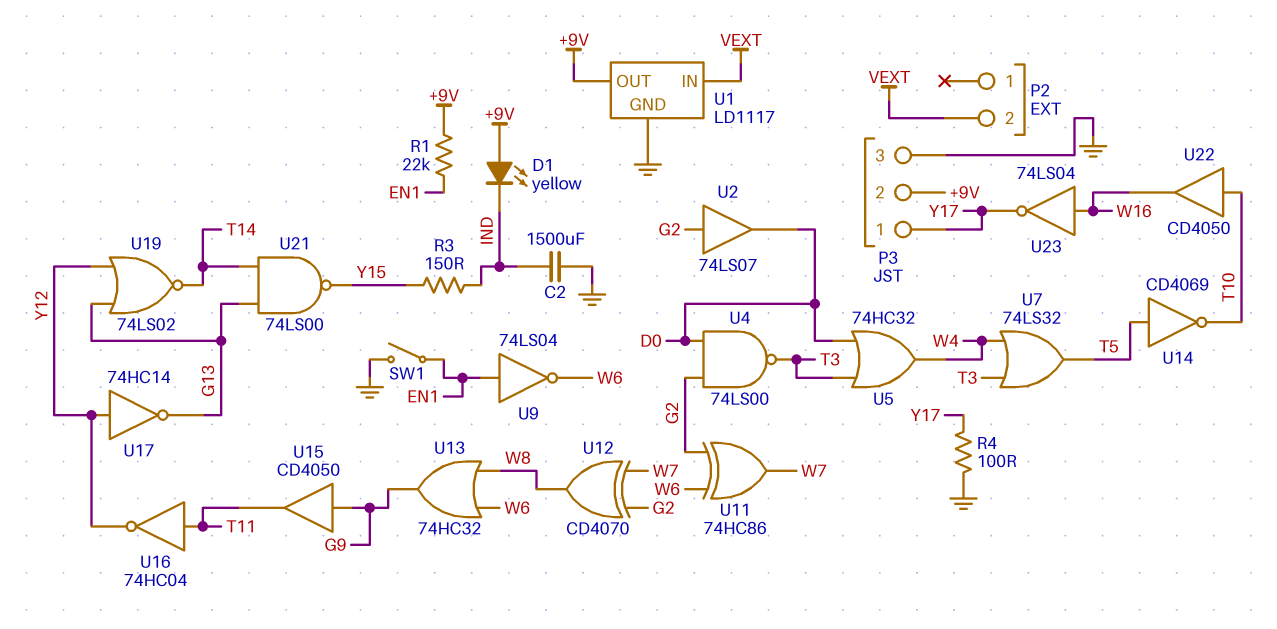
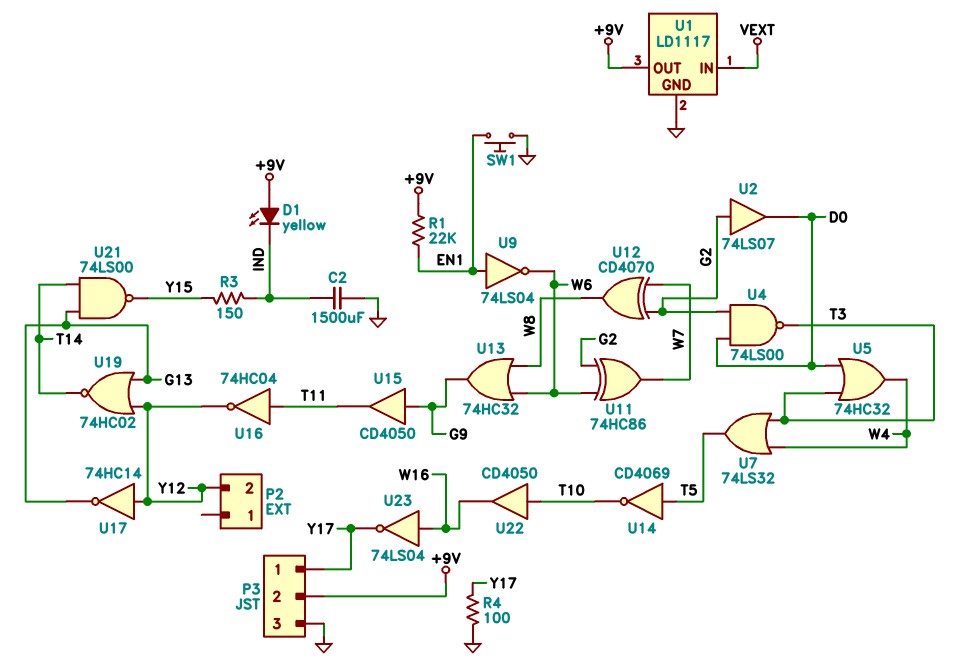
P2 pin 2: VEXT -> Y12
SW1: switch (EN1, GND) -> button (EN1, GND)
U19: NOR 74LS02 (in G13, in Y12, out T14) -> NOR 74HC02 (in G13, in Y12, out T14)

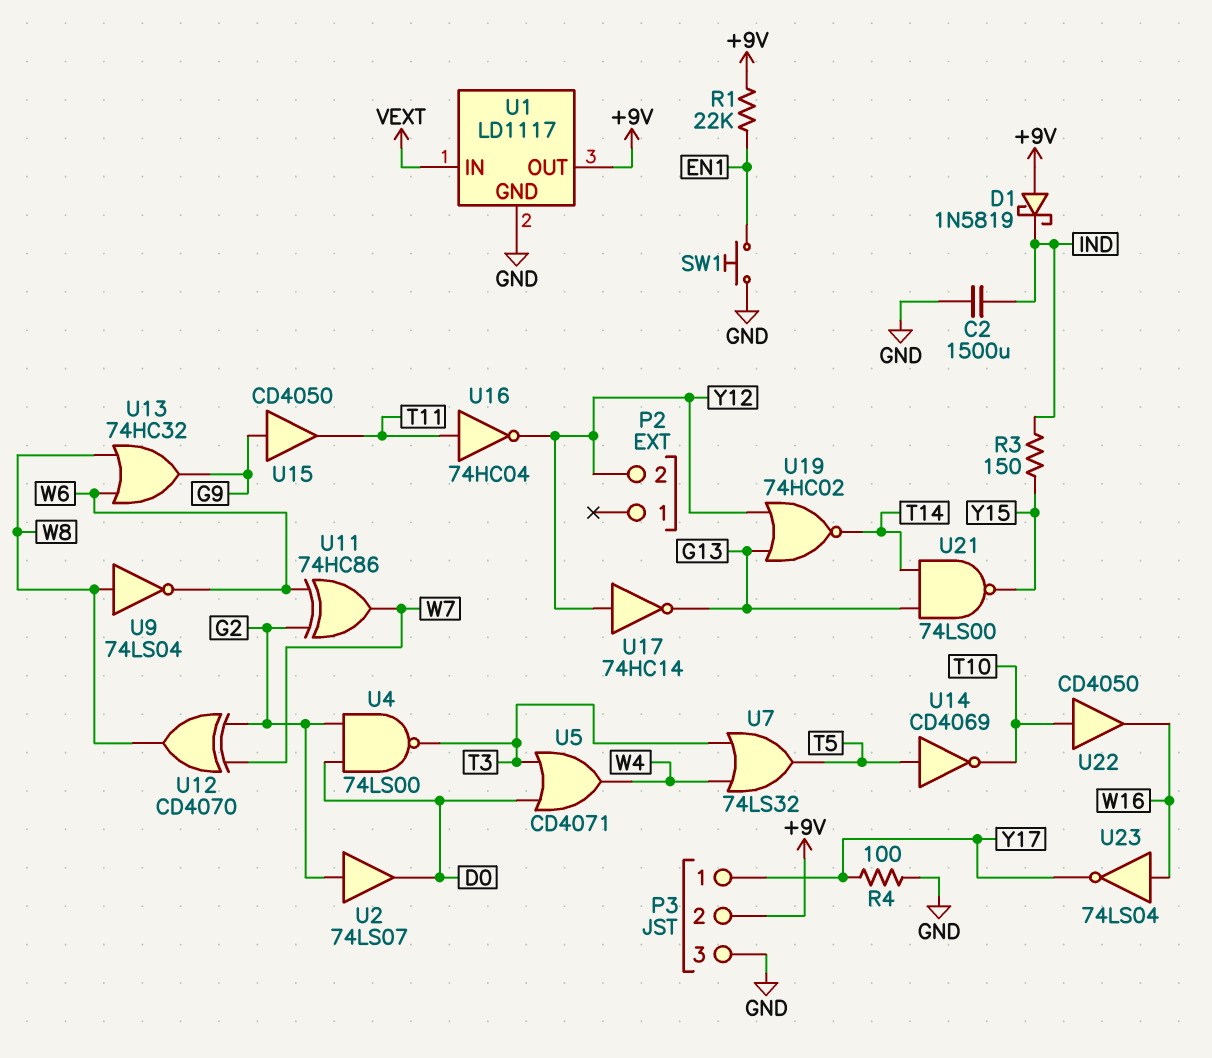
D1: LED yellow (A +9V, K IND) -> schottky 1N5819 (A +9V, K IND)
U5: OR 74HC32 (in D0, in T3, out W4) -> OR CD4071 (in D0, in T3, out W4)
U9: NOT 74LS04 (in EN1, out W6) -> NOT 74LS04 (in W8, out W6)

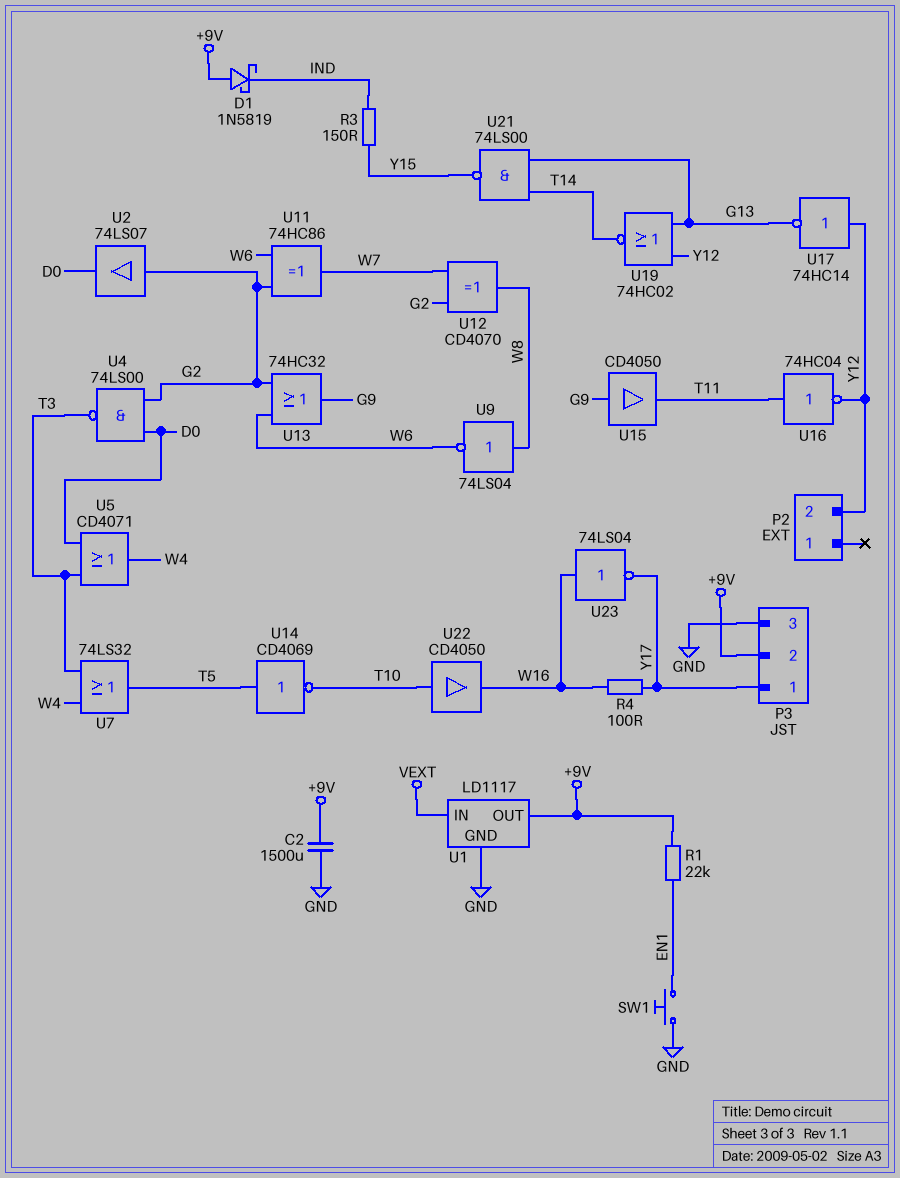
C2: 1500uF (GND, IND) -> 1500uF (+9V, GND)
R4: 100 (GND, Y17) -> 100 (W16, Y17)
U13: OR 74HC32 (in W6, in W8, out G9) -> OR 74HC32 (in G2, in W6, out G9)

